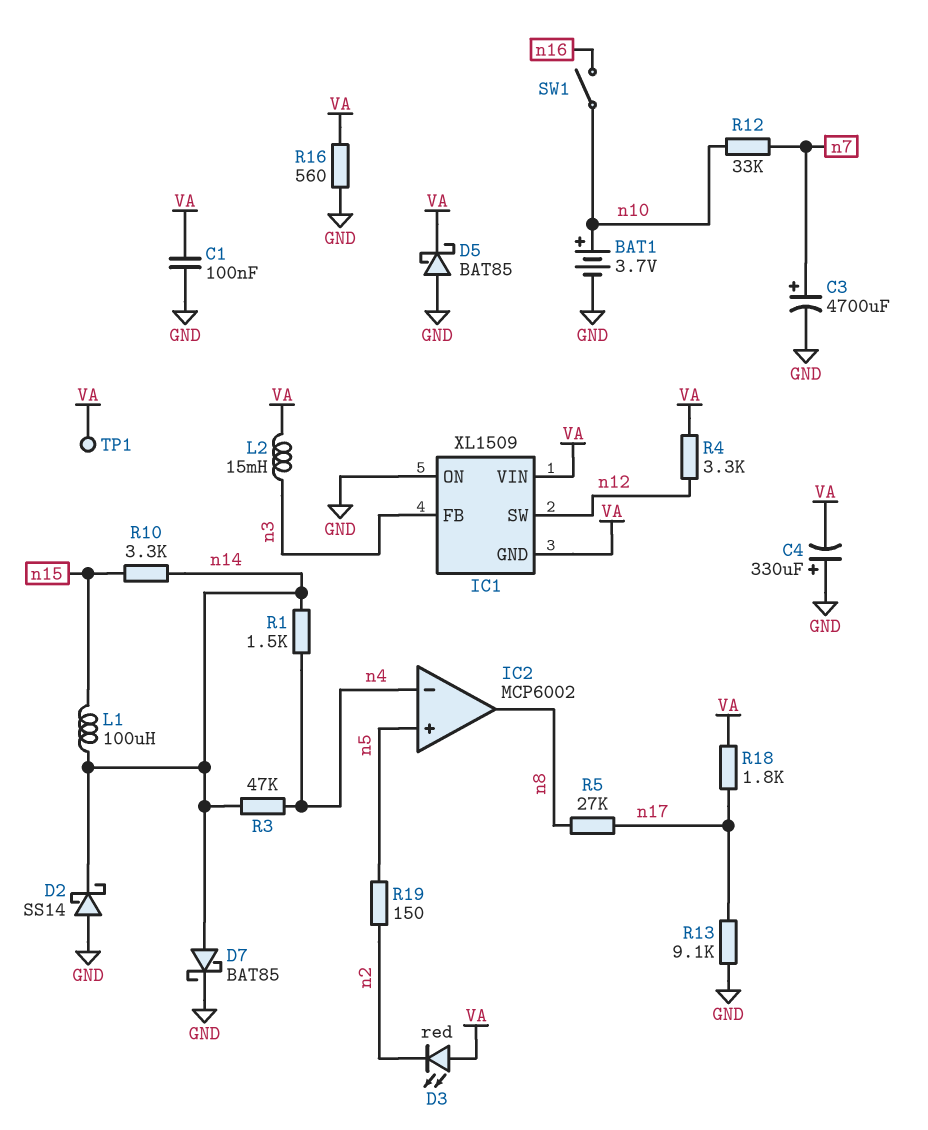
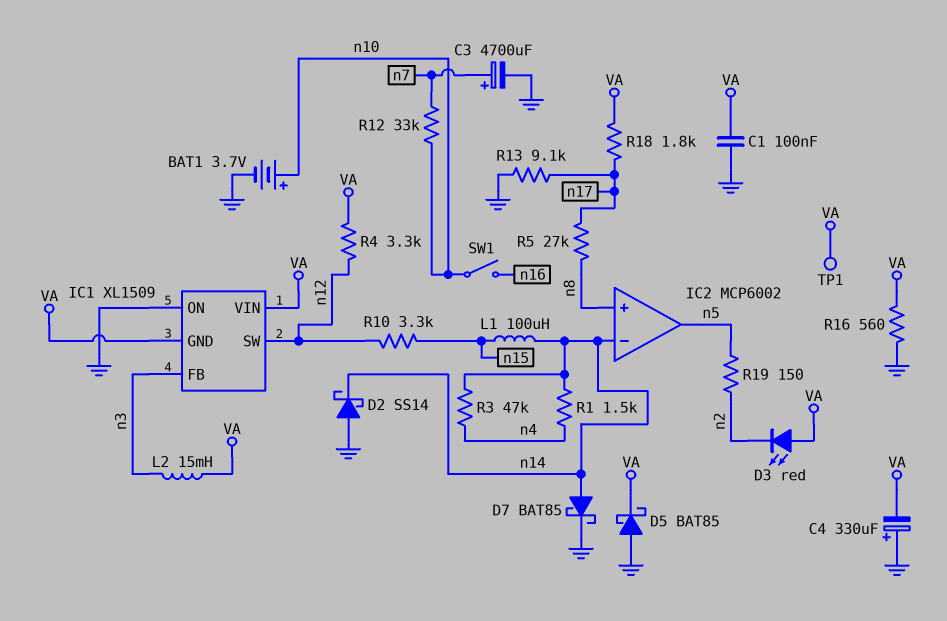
IC2 pin in+: n5 -> n8
IC2 pin in-: n4 -> n14
IC2 pin out: n8 -> n5
R10: 3.3k (n14, n15) -> 3.3k (n12, n15)

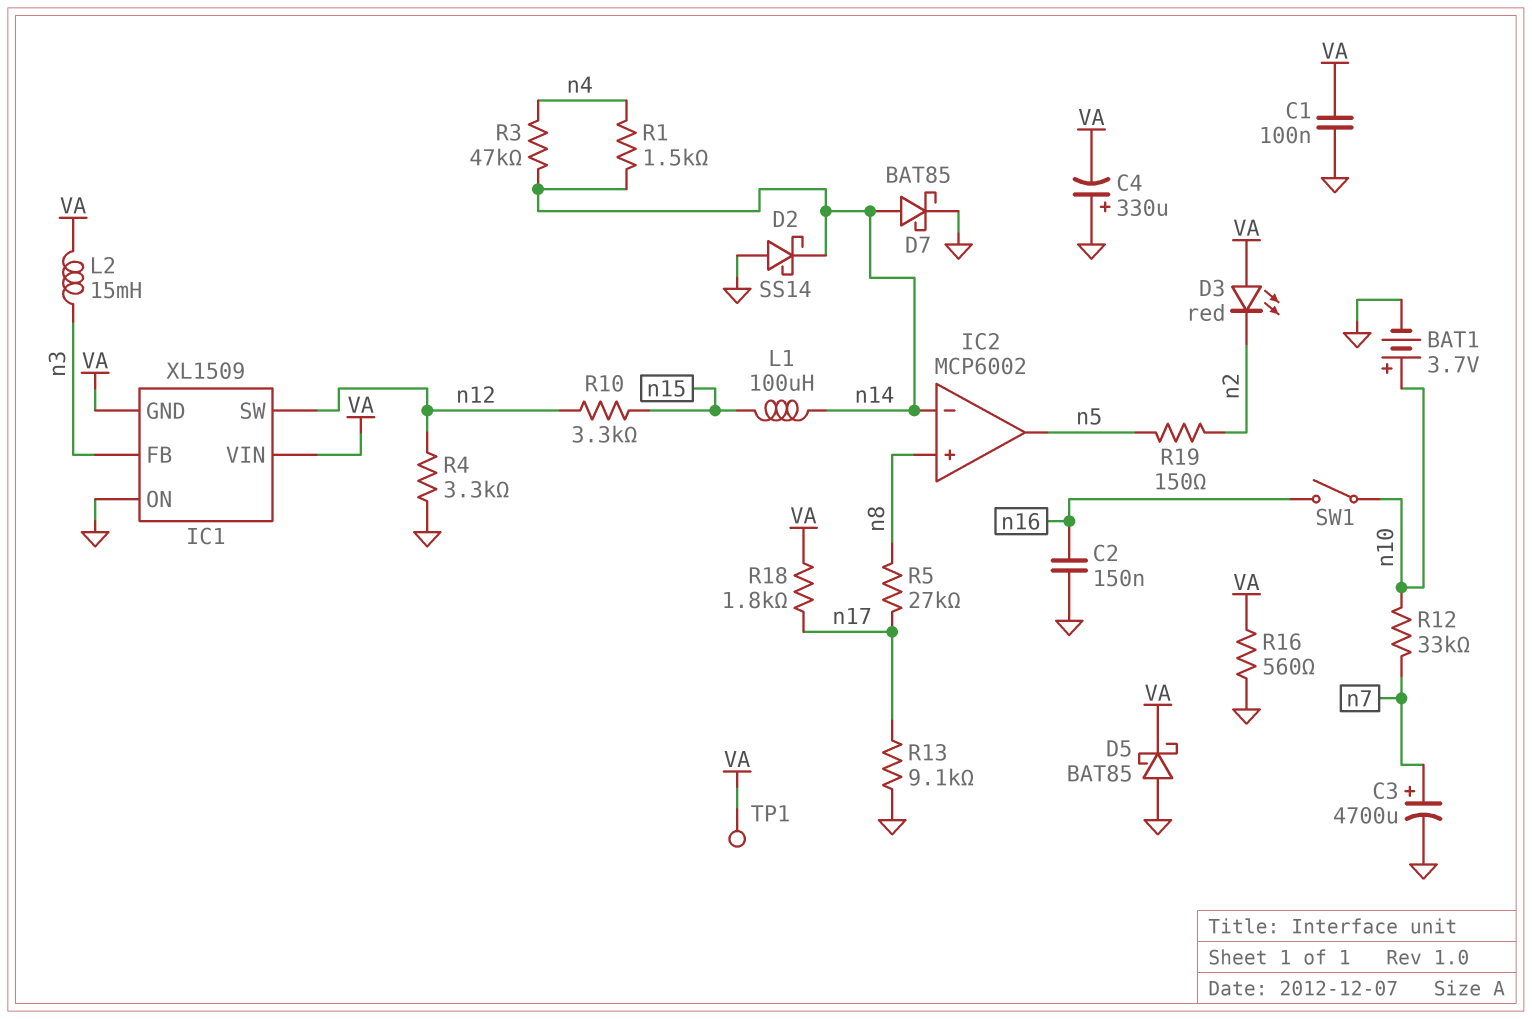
C2: none -> 150nF (GND, n16)
R4: 3.3k (VA, n12) -> 3.3k (GND, n12)

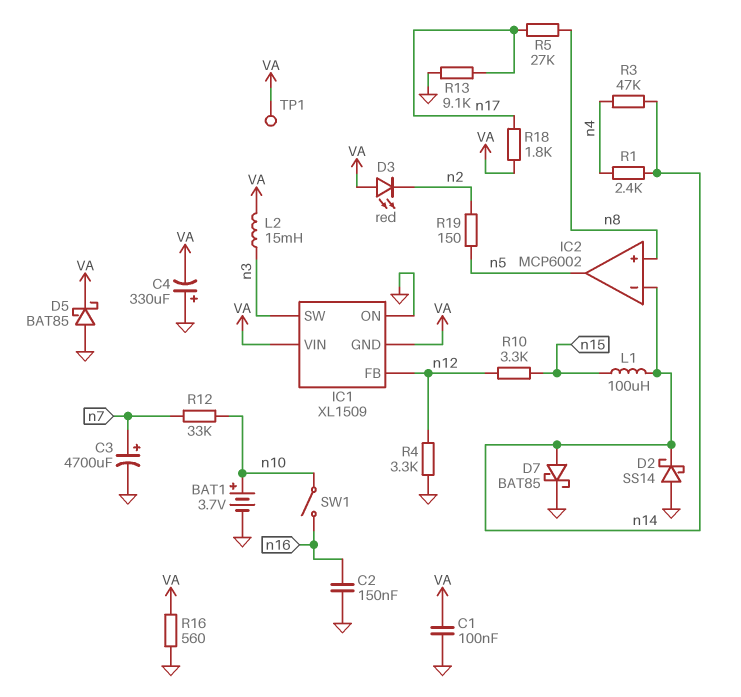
IC1 pin FB: n3 -> n12
IC1 pin SW: n12 -> n3
R1: 1.5k (n4, n14) -> 2.4k (n4, n14)

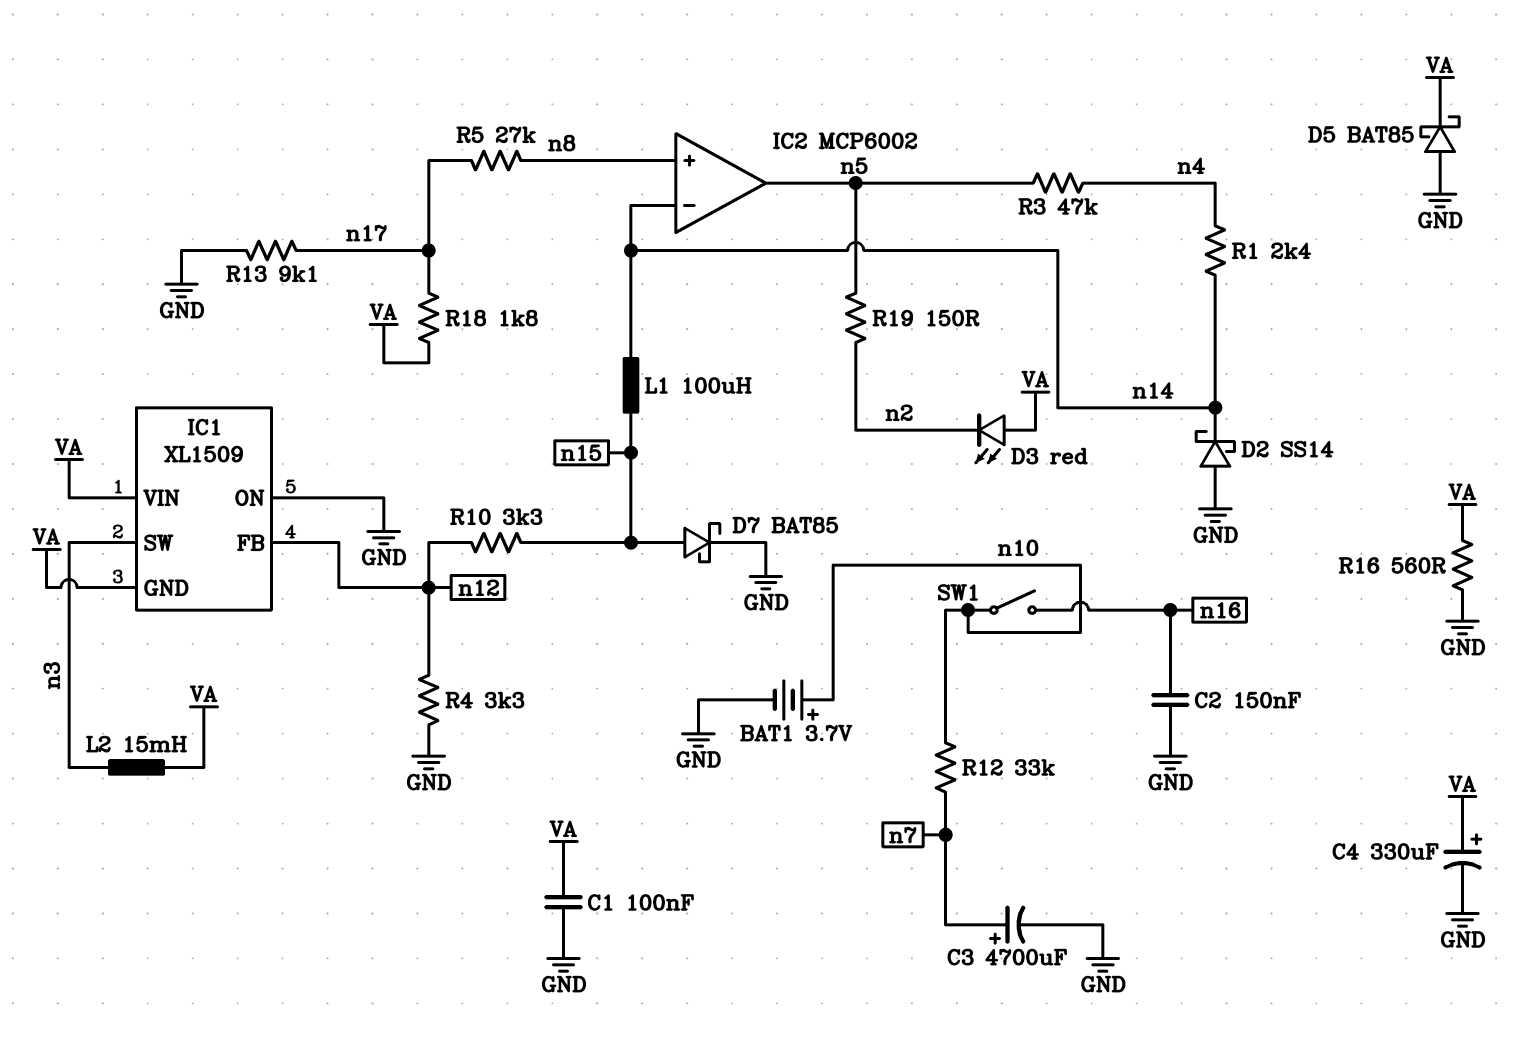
C4: 330uF (plus GND, minus VA) -> 330uF (plus VA, minus GND)
D7: schottky BAT85 (A n14, K GND) -> schottky BAT85 (A n15, K GND)
R3: 47k (n4, n14) -> 47k (n4, n5)
TP1: test point (VA) -> none

